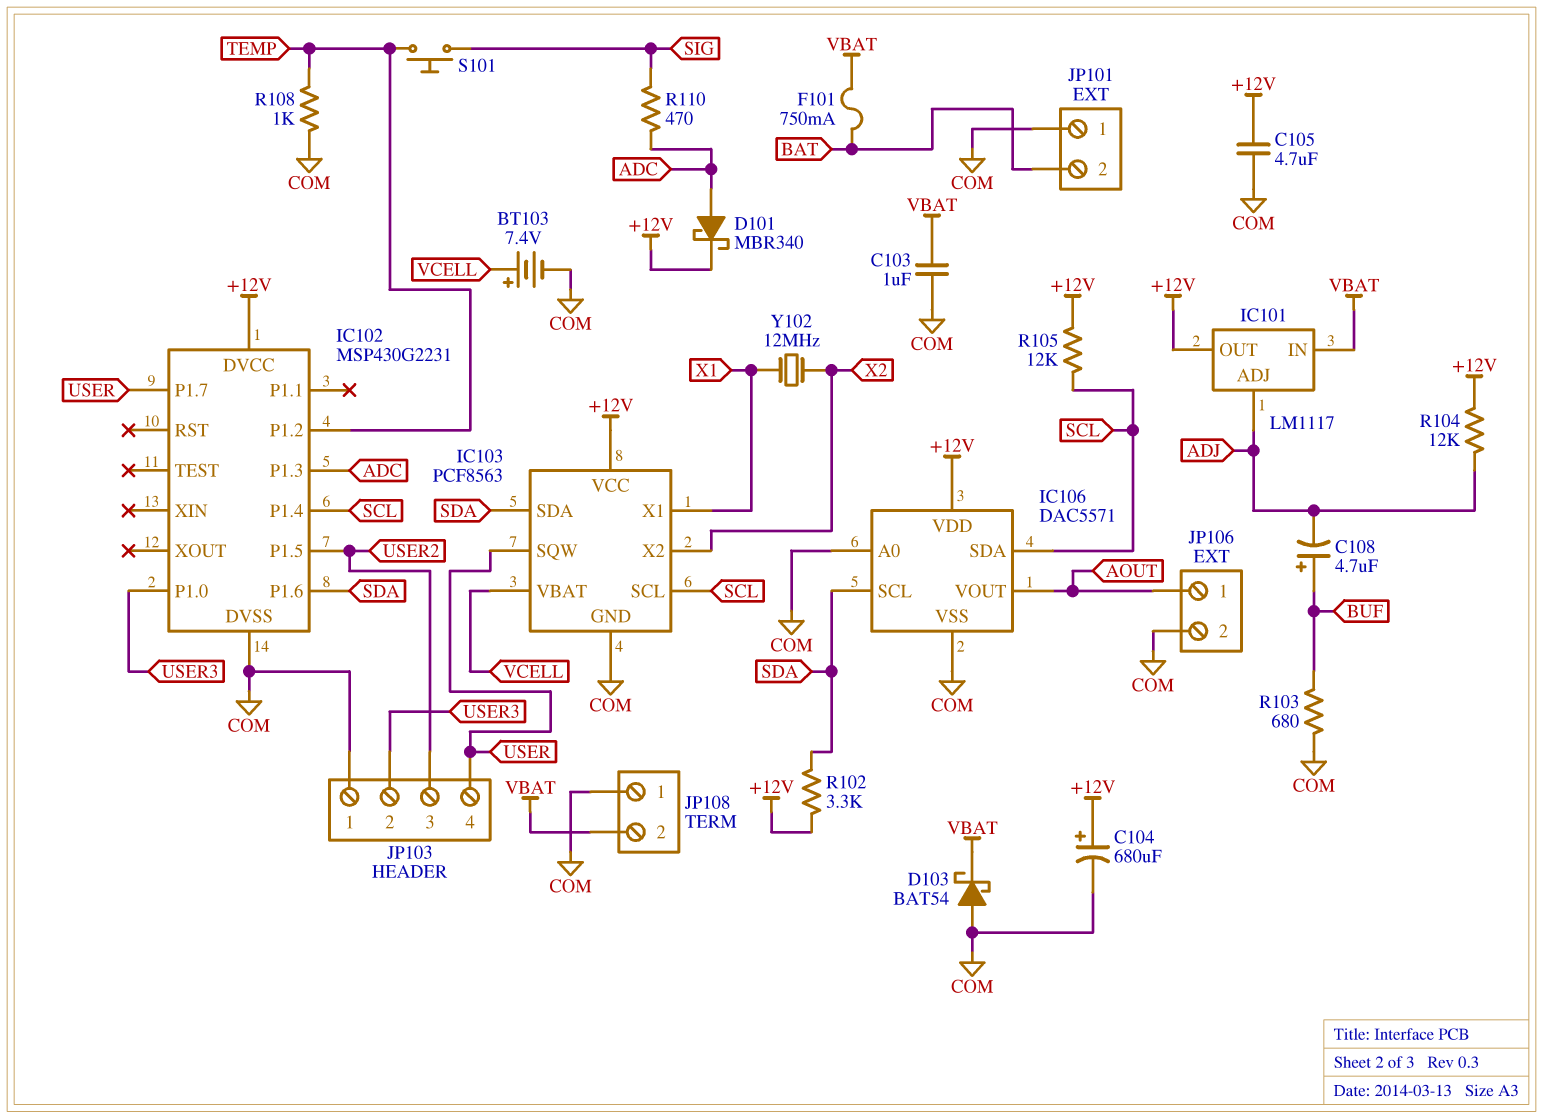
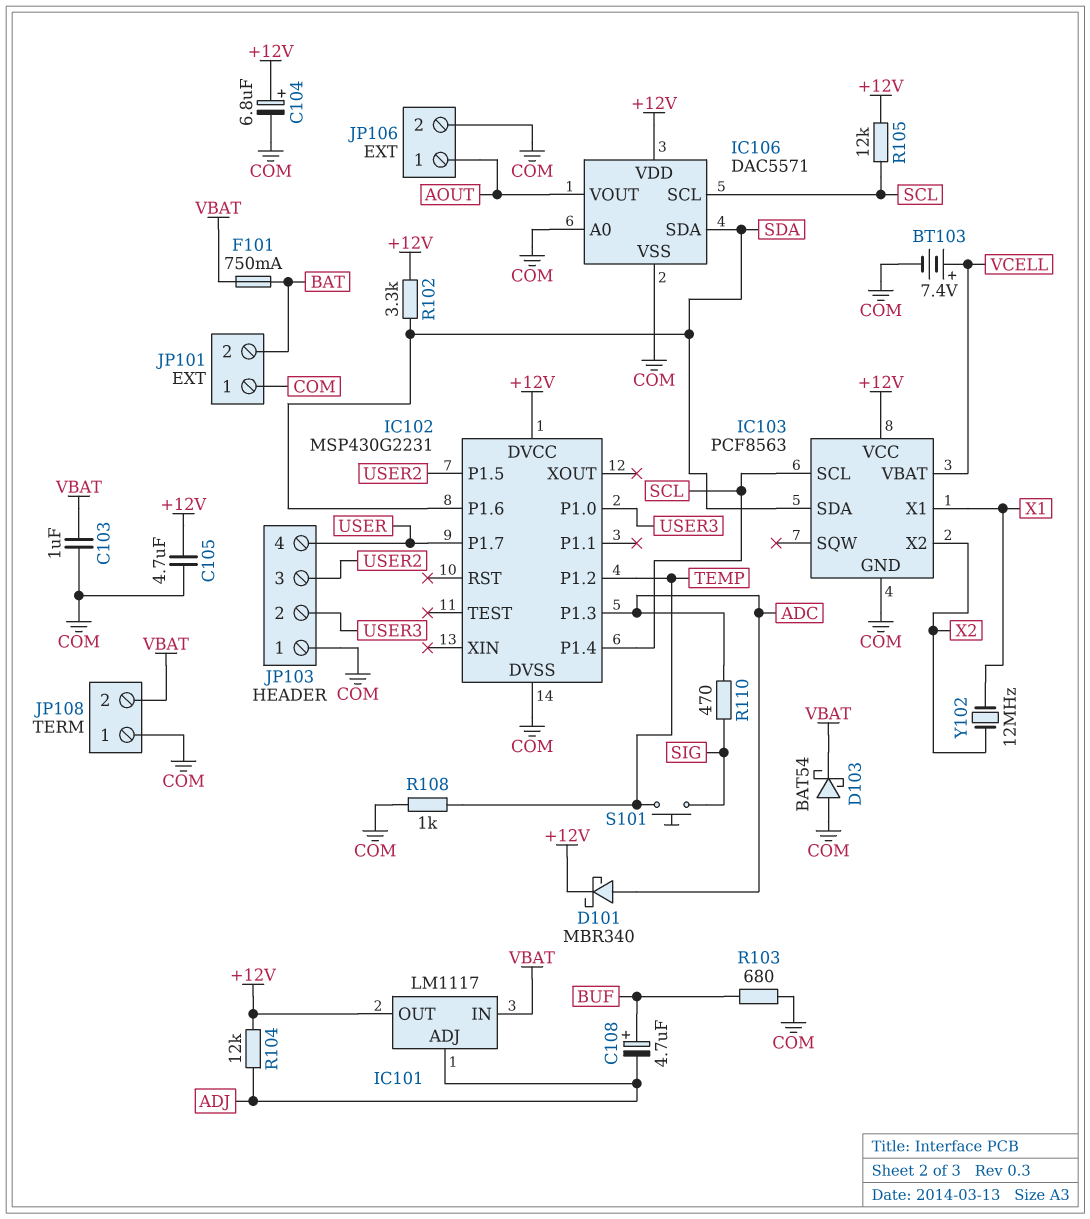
C104: 680uF (plus +12V, minus COM) -> 6.8uF (plus +12V, minus COM)
IC103 pin SQW: USER -> none
IC106 pin SCL: SDA -> SCL
IC106 pin SDA: SCL -> SDA

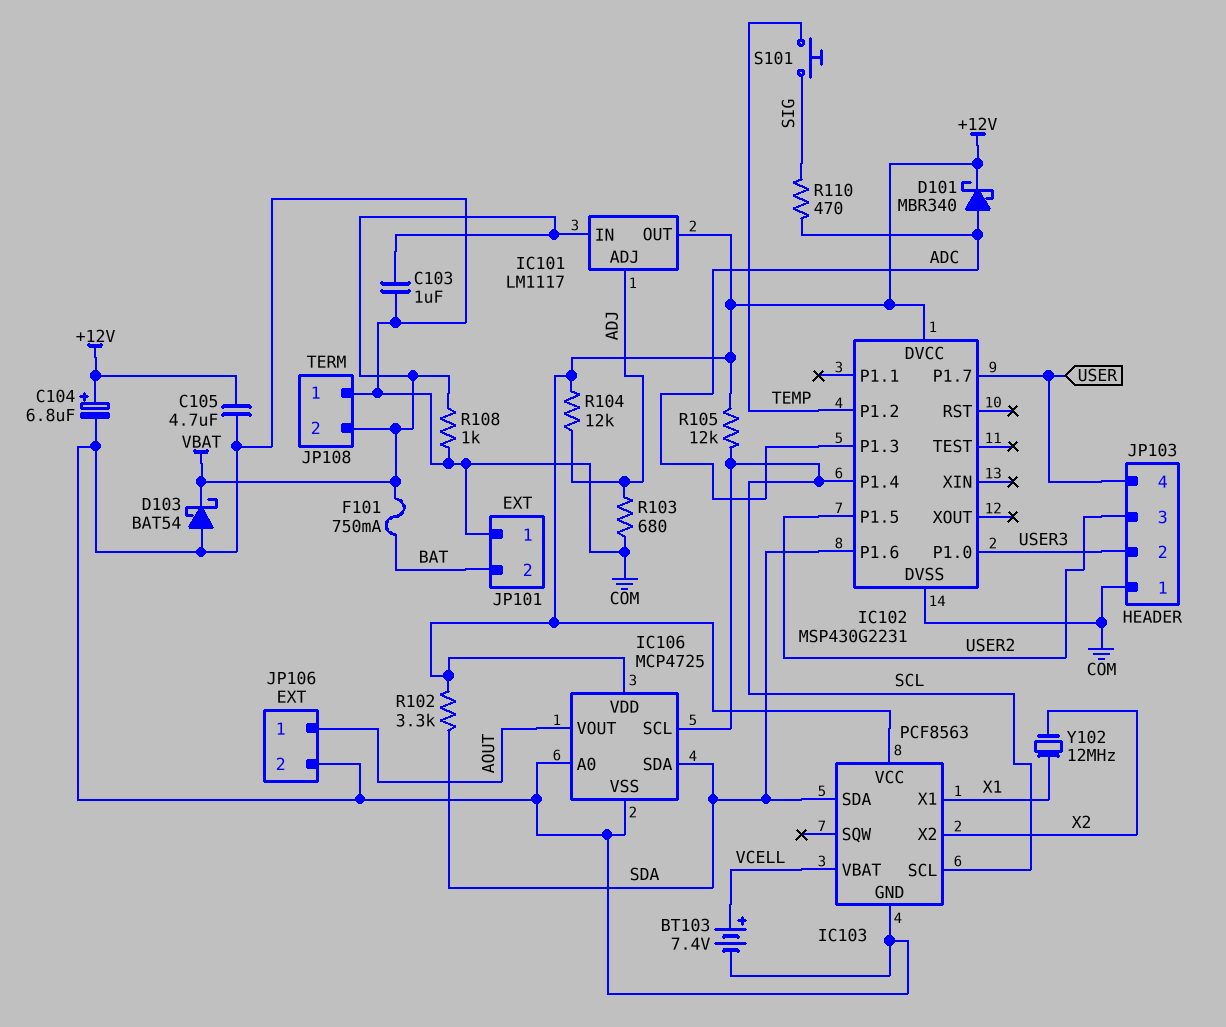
C108: 4.7uF (plus BUF, minus ADJ) -> none
IC106: DAC5571 -> MCP4725
R103: 680 (BUF, COM) -> 680 (ADJ, COM)
R108: 1k (COM, TEMP) -> 1k (COM, VBAT)

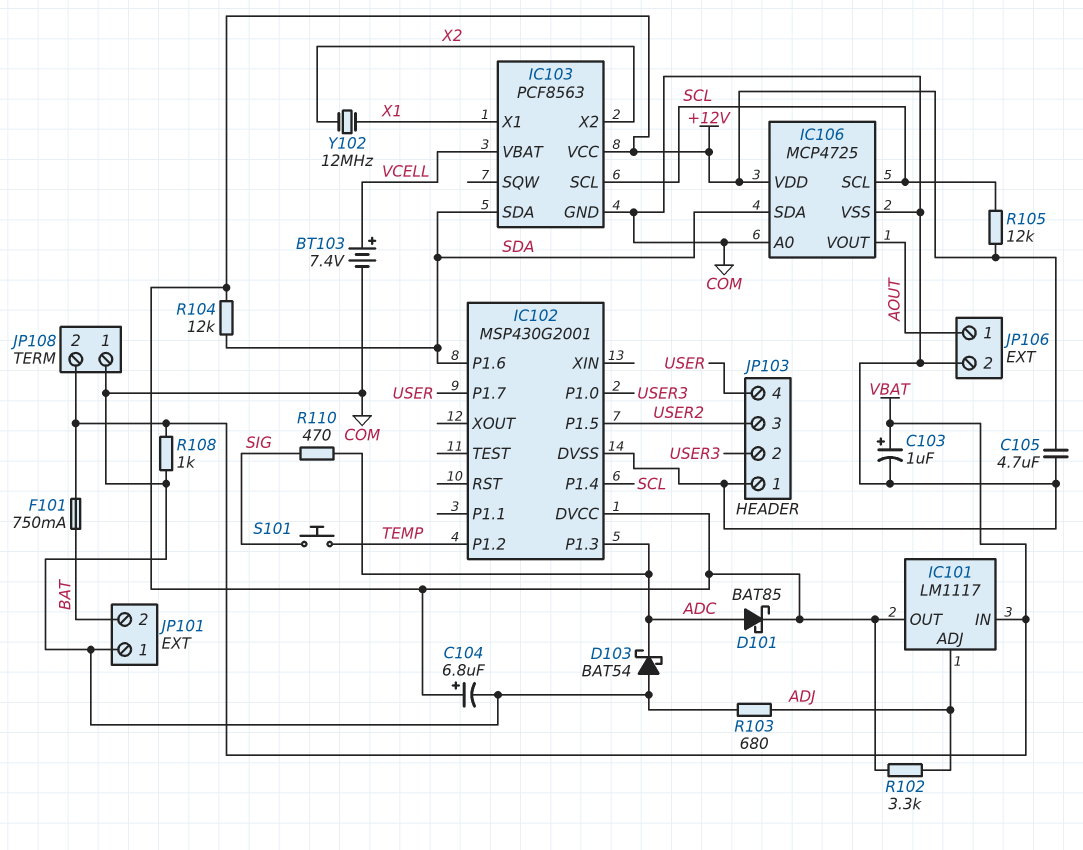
C103: 1uF (COM, VBAT) -> 1uF (plus VBAT, minus COM)
D101: schottky MBR340 (A ADC, K +12V) -> schottky BAT85 (A ADC, K +12V)
D103: schottky BAT54 (A COM, K VBAT) -> schottky BAT54 (A COM, K ADC)
IC102: MSP430G2231 -> MSP430G2001
R102: 3.3k (+12V, SDA) -> 3.3k (+12V, ADJ)
R104: 12k (+12V, ADJ) -> 12k (+12V, SDA)

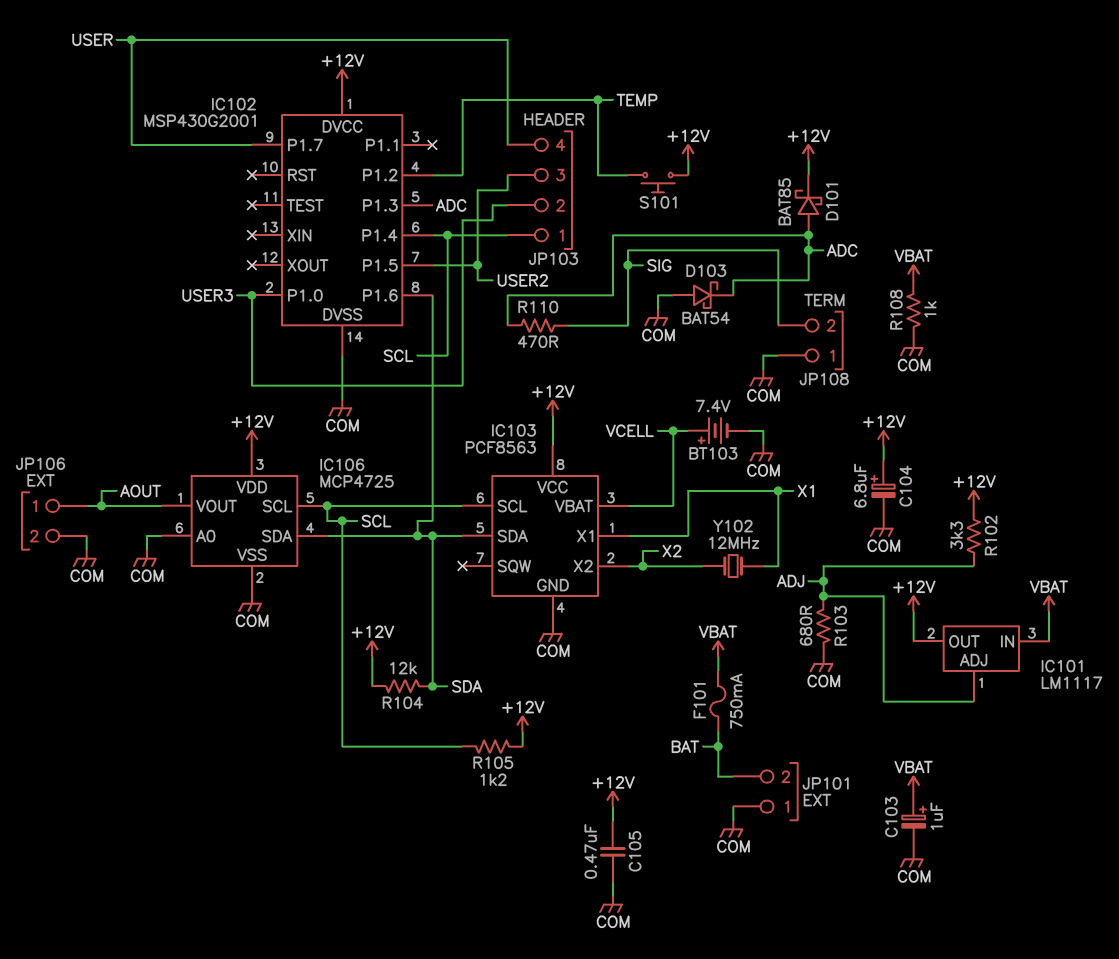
C105: 4.7uF (+12V, COM) -> 470nF (+12V, COM)
JP103 pin 1: COM -> SCL
JP108 pin 2: VBAT -> SIG
R105: 12k (+12V, SCL) -> 1.2k (+12V, SCL)
S101: button (SIG, TEMP) -> button (+12V, TEMP)

